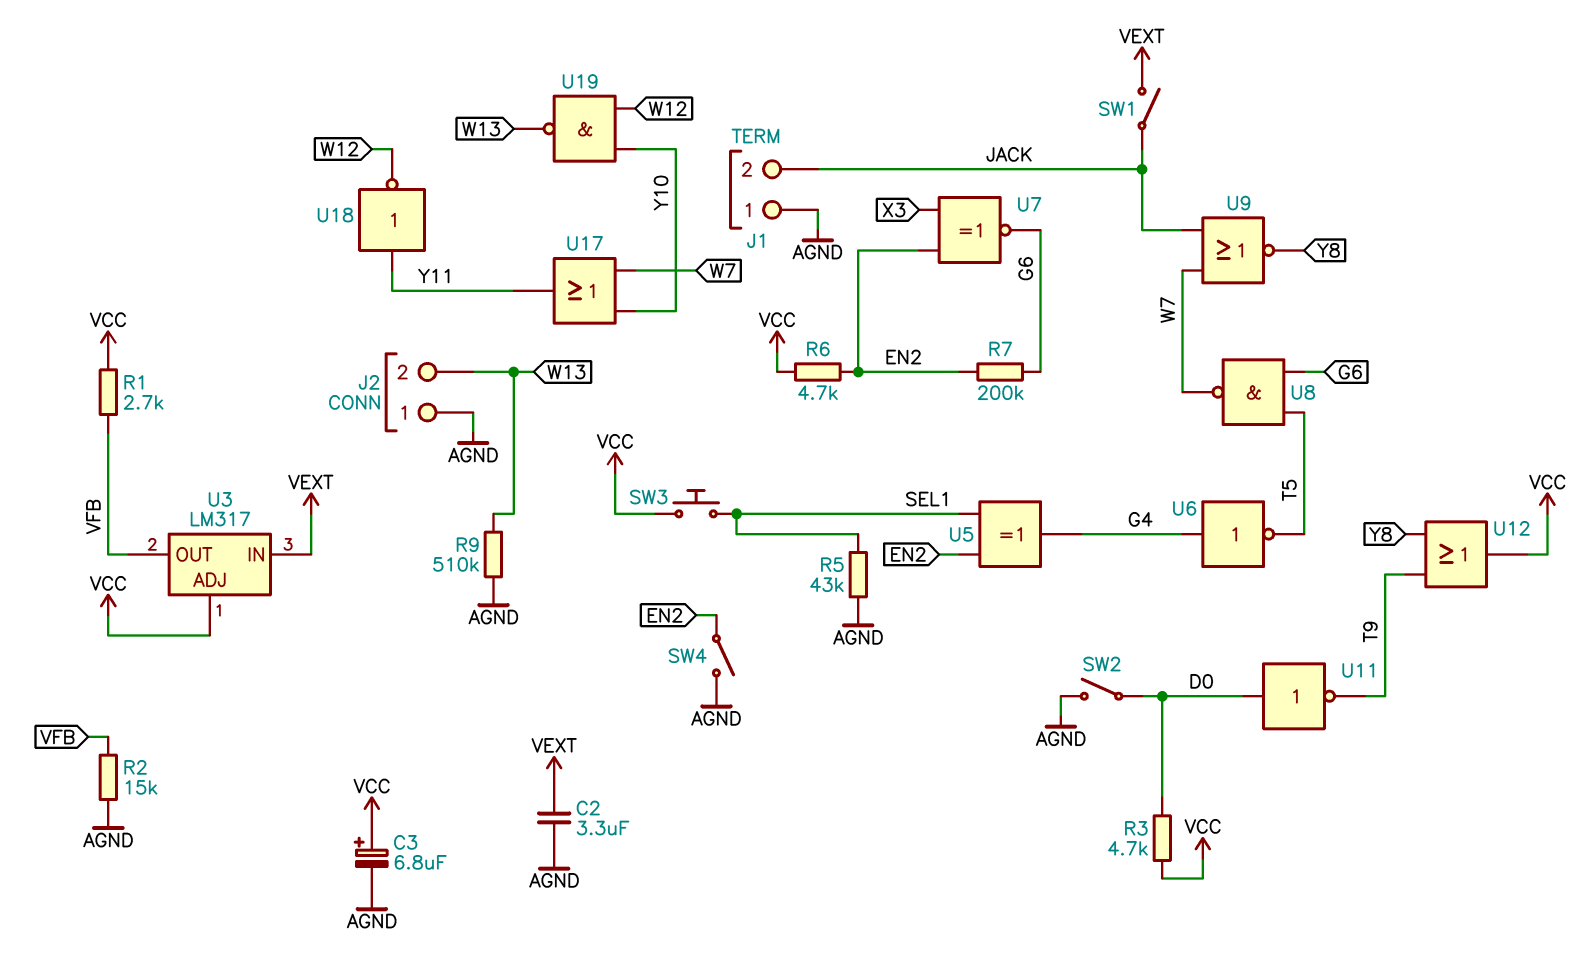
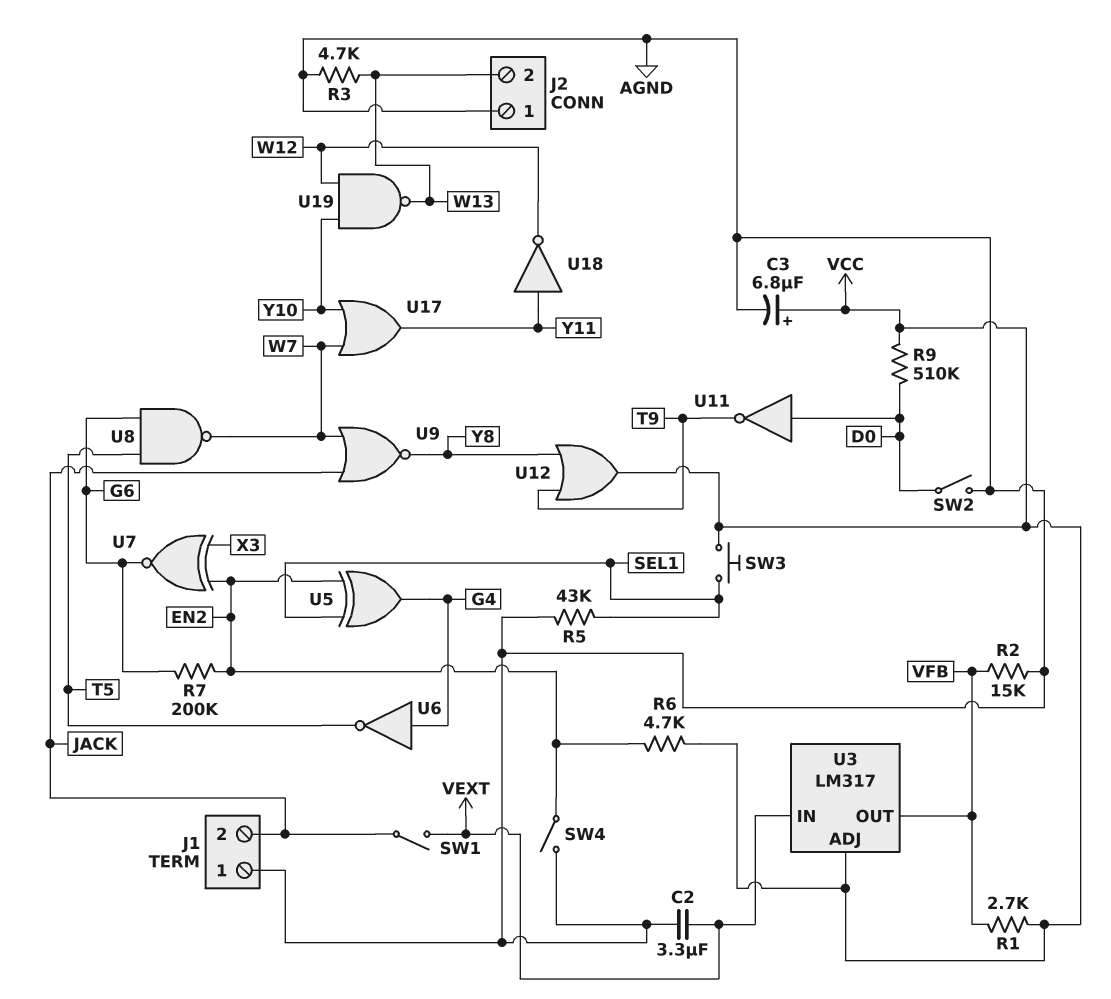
R3: 4.7k (D0, VCC) -> 4.7k (AGND, W13)
R9: 510k (AGND, W13) -> 510k (D0, VCC)

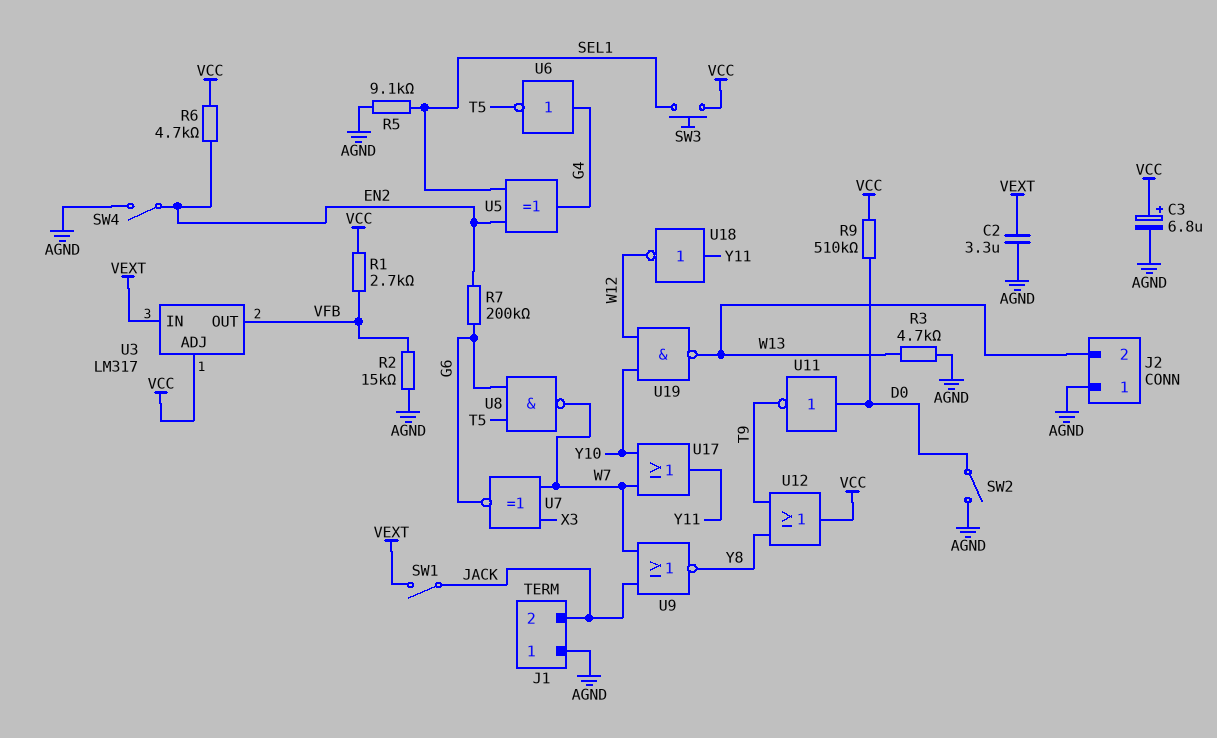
R5: 43k (AGND, SEL1) -> 9.1k (AGND, SEL1)
U7: XNOR (in EN2, in X3, out G6) -> XNOR (in W7, in X3, out G6)

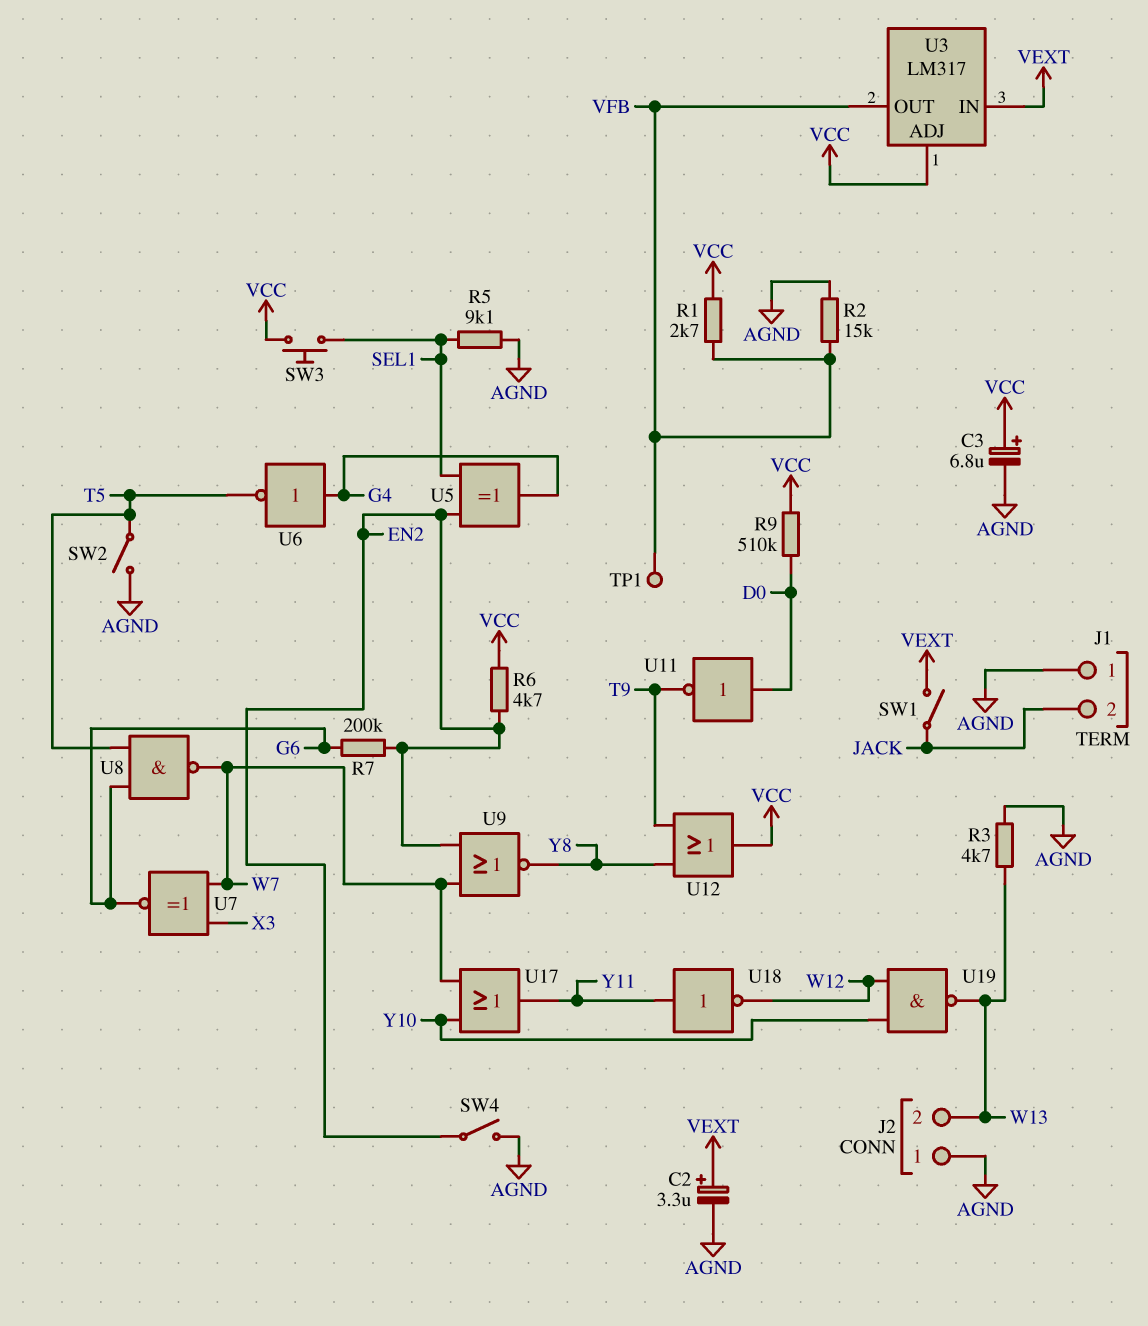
C2: 3.3uF (AGND, VEXT) -> 3.3uF (plus VEXT, minus AGND)
SW2: switch (AGND, D0) -> switch (AGND, T5)
TP1: none -> test point (VFB)
U9: NOR (in JACK, in W7, out Y8) -> NOR (in EN2, in W7, out Y8)

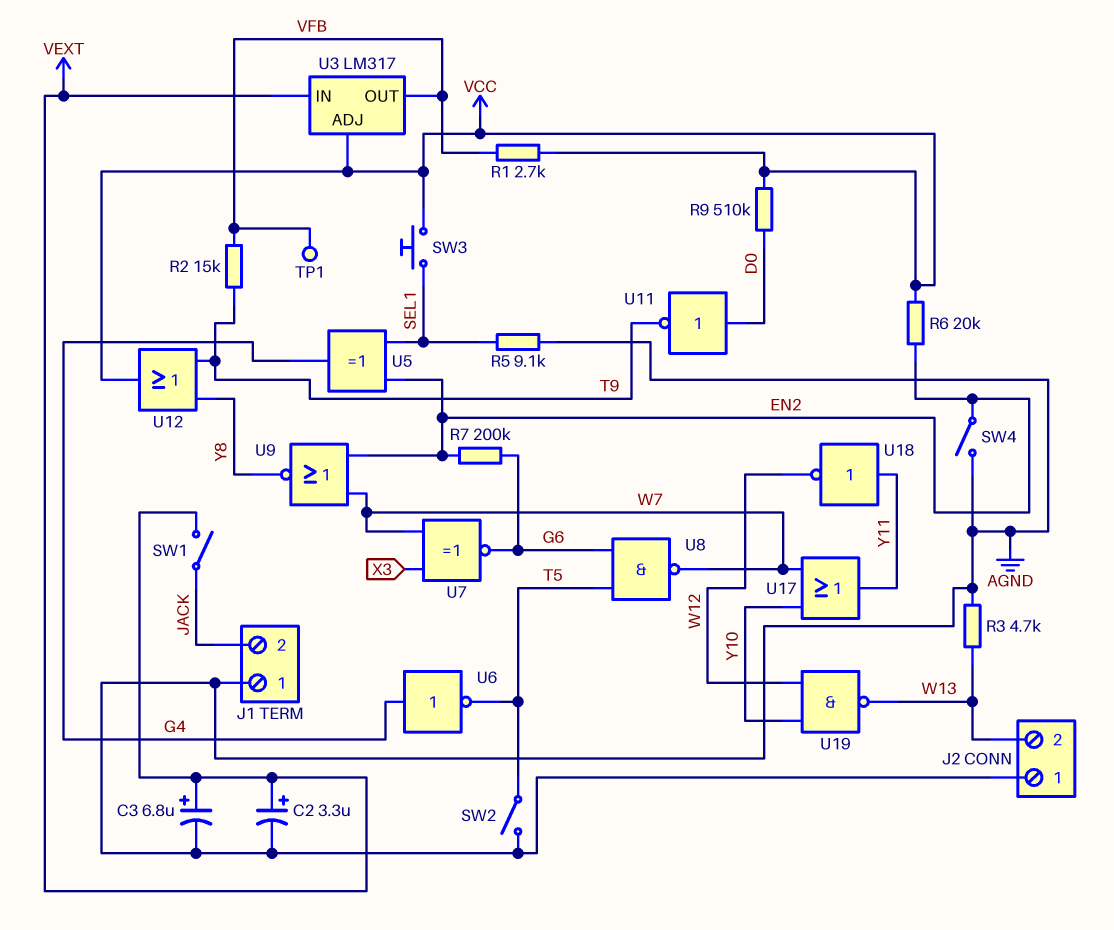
C3: 6.8uF (plus VCC, minus AGND) -> 6.8uF (plus VEXT, minus AGND)
R2: 15k (AGND, VFB) -> 15k (T9, VFB)
R6: 4.7k (EN2, VCC) -> 20k (EN2, VCC)

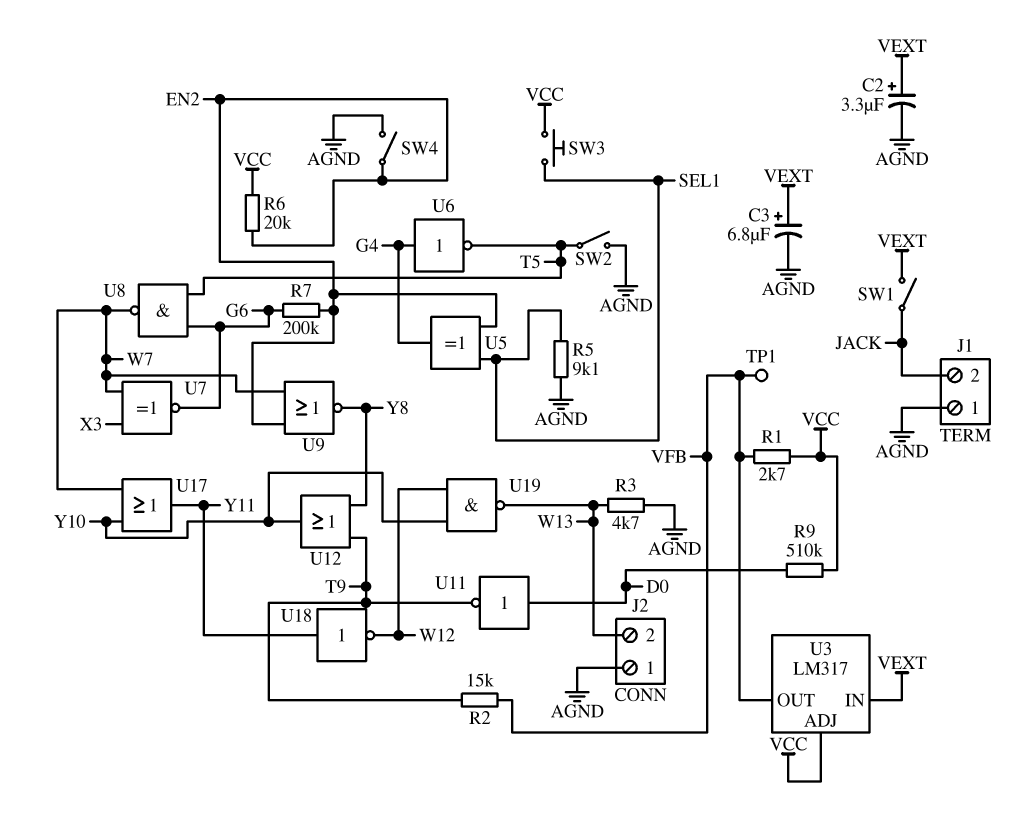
U12: OR (in T9, in Y8, out VCC) -> OR (in T9, in Y8, out Y10)

